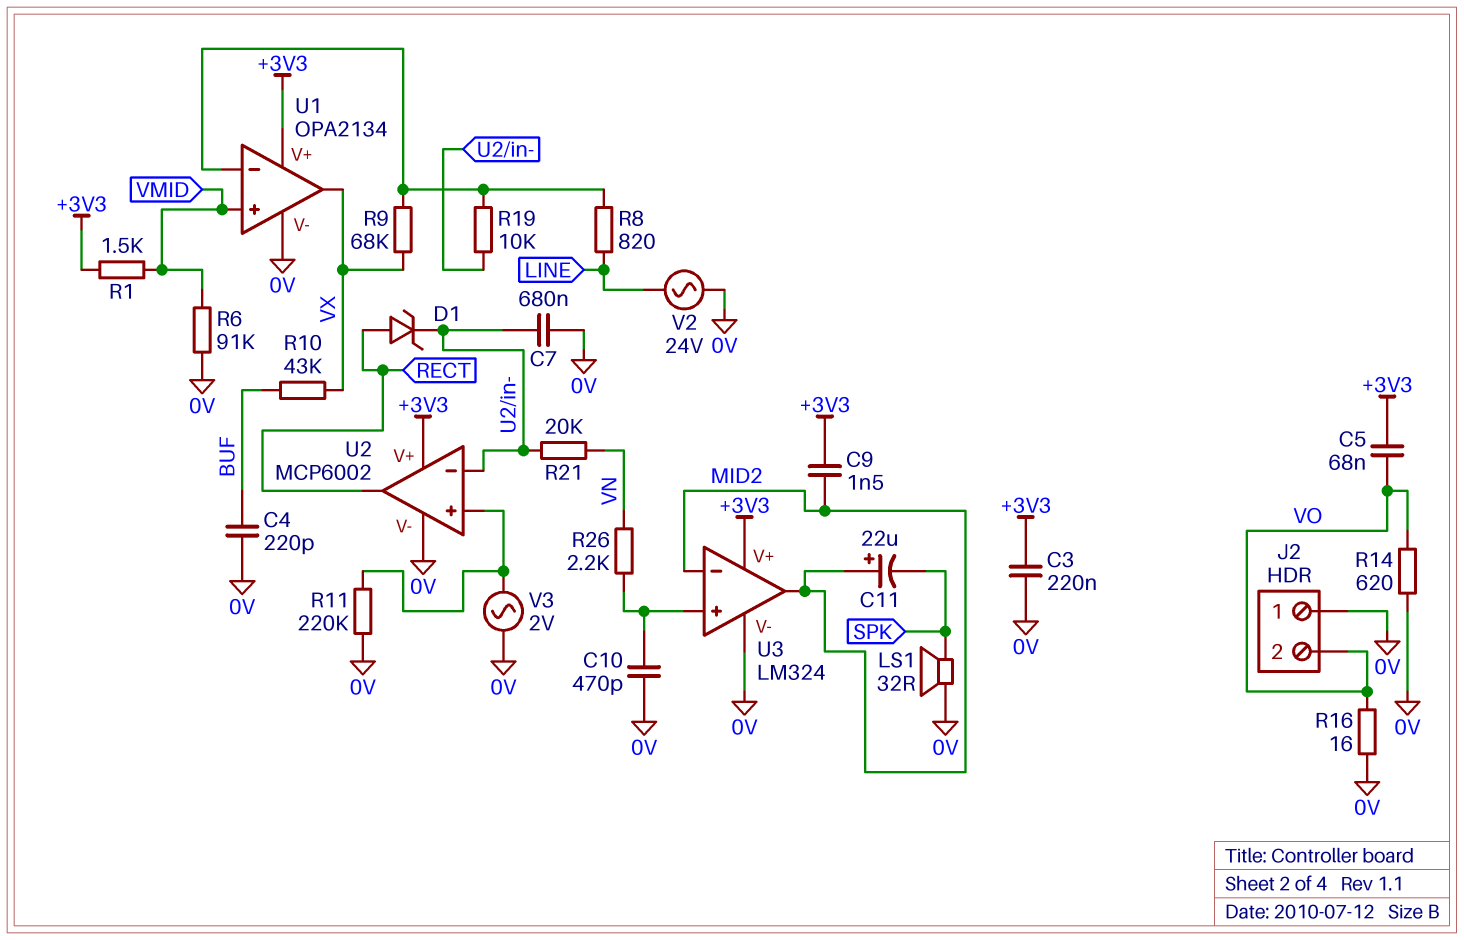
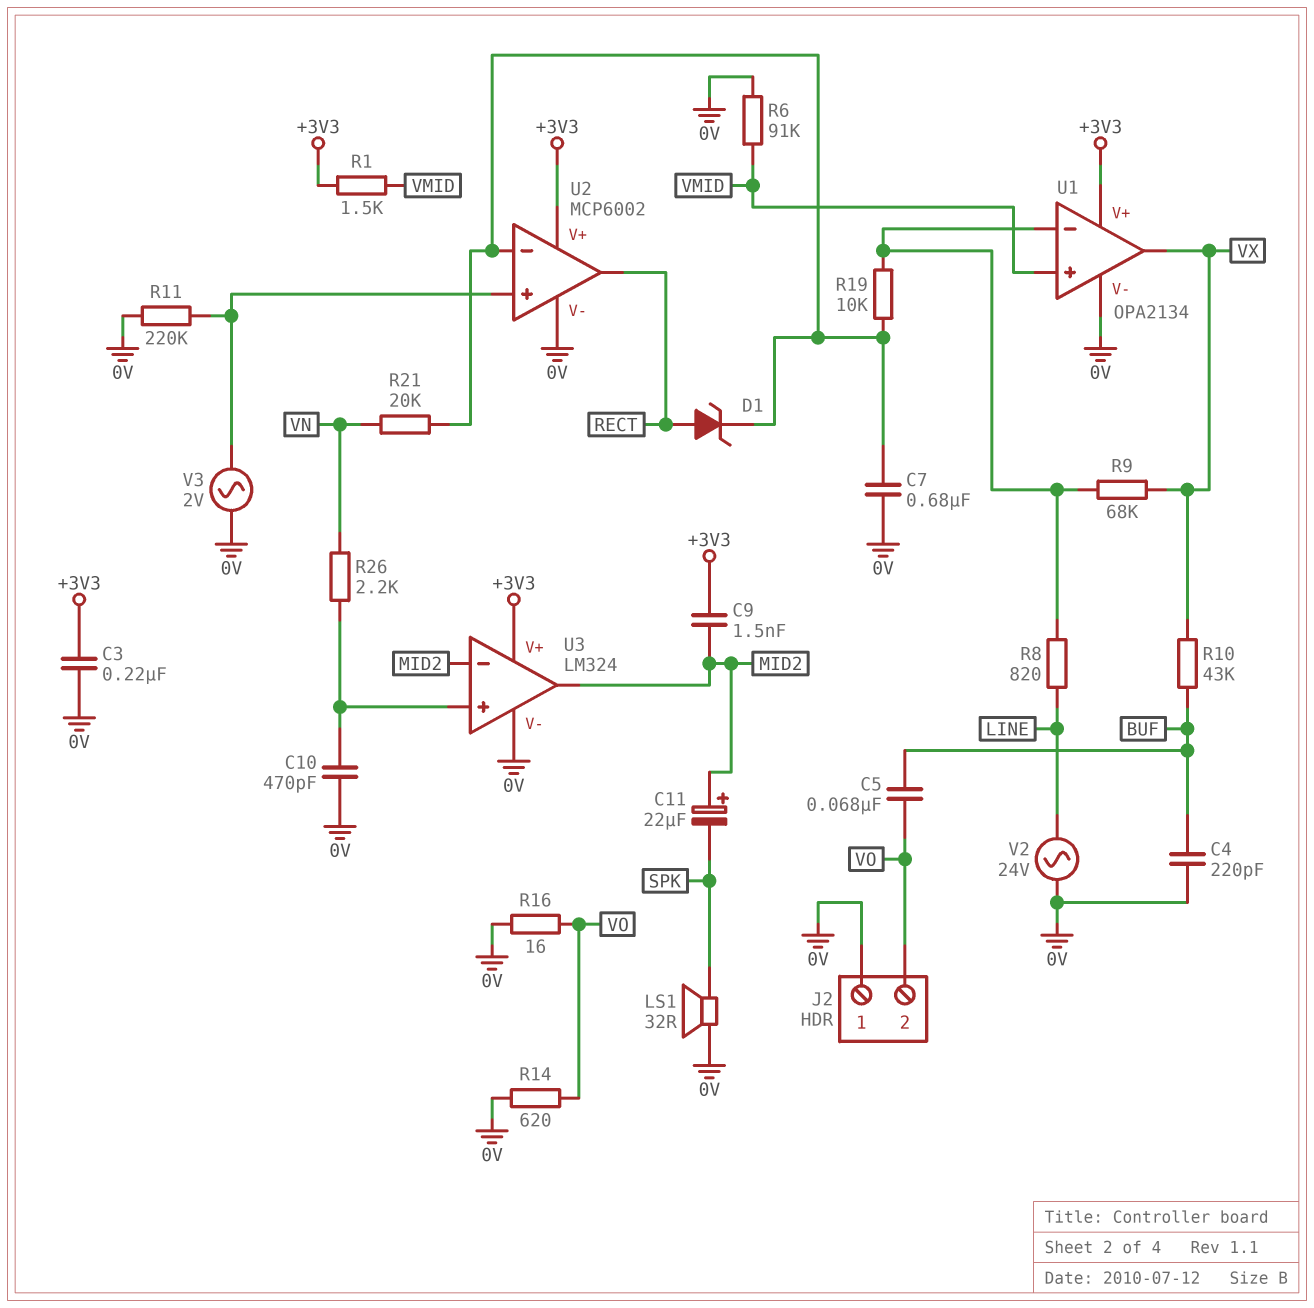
C5: 68nF (+3V3, VO) -> 68nF (BUF, VO)

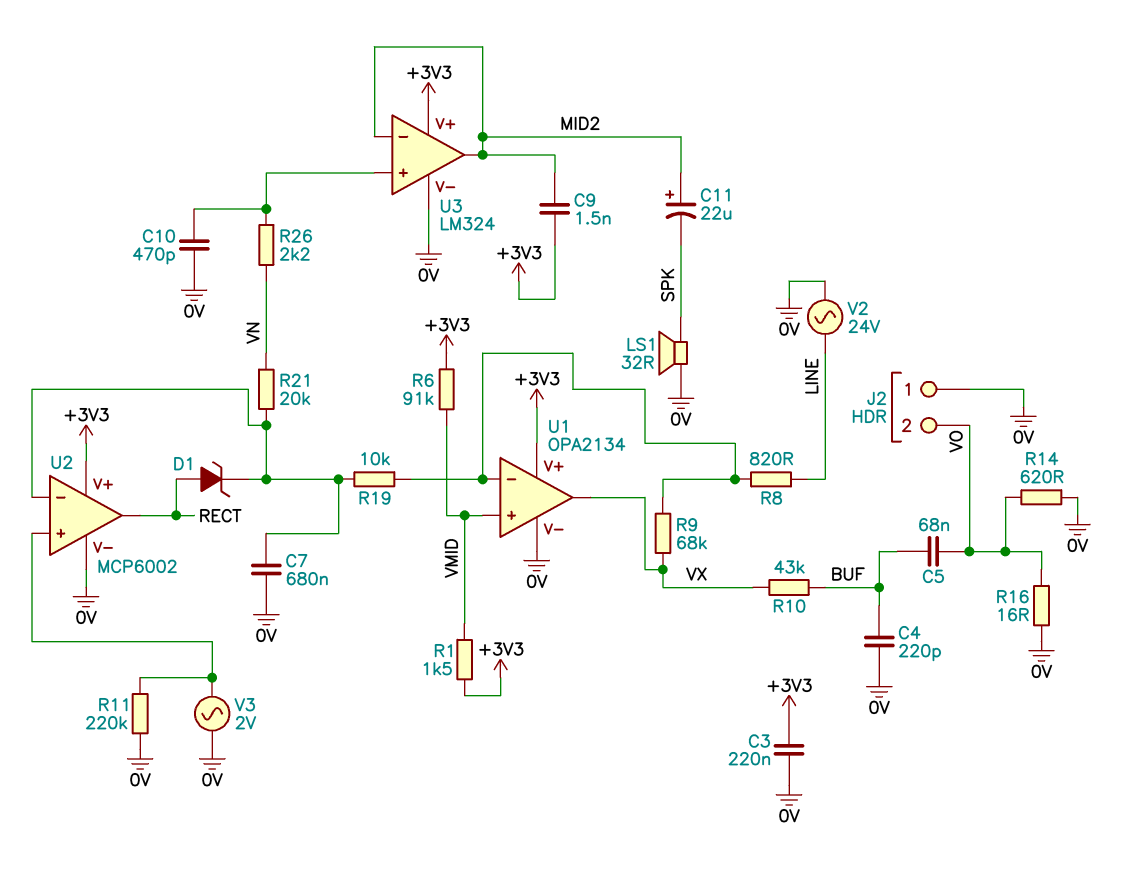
R6: 91k (0V, VMID) -> 91k (+3V3, VMID)

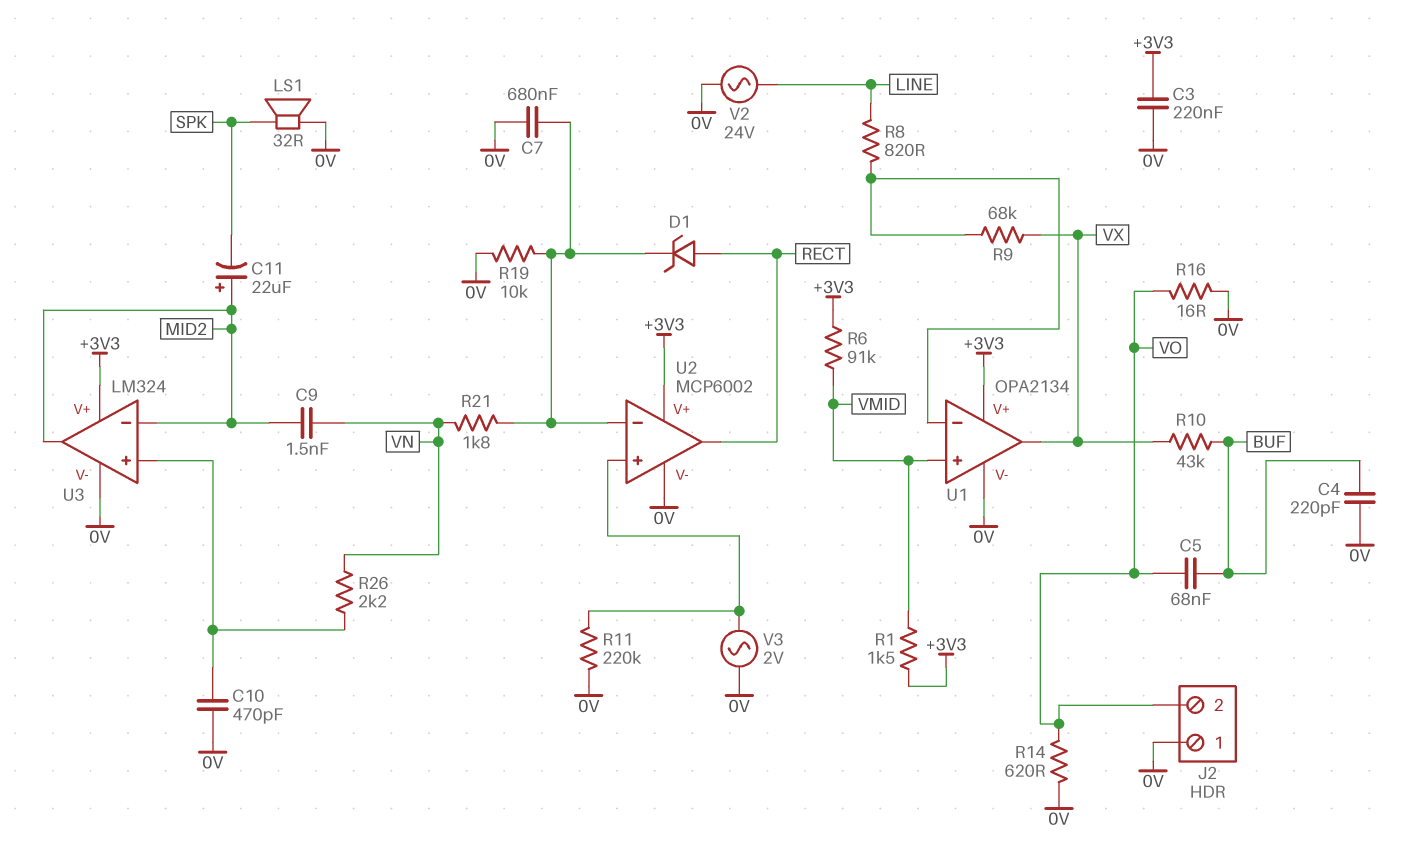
C9: 1.5nF (+3V3, MID2) -> 1.5nF (MID2, VN)
R19: 10k (U1/in-, U2/in-) -> 10k (0V, U2/in-)
R21: 20k (U2/in-, VN) -> 1.8k (U2/in-, VN)

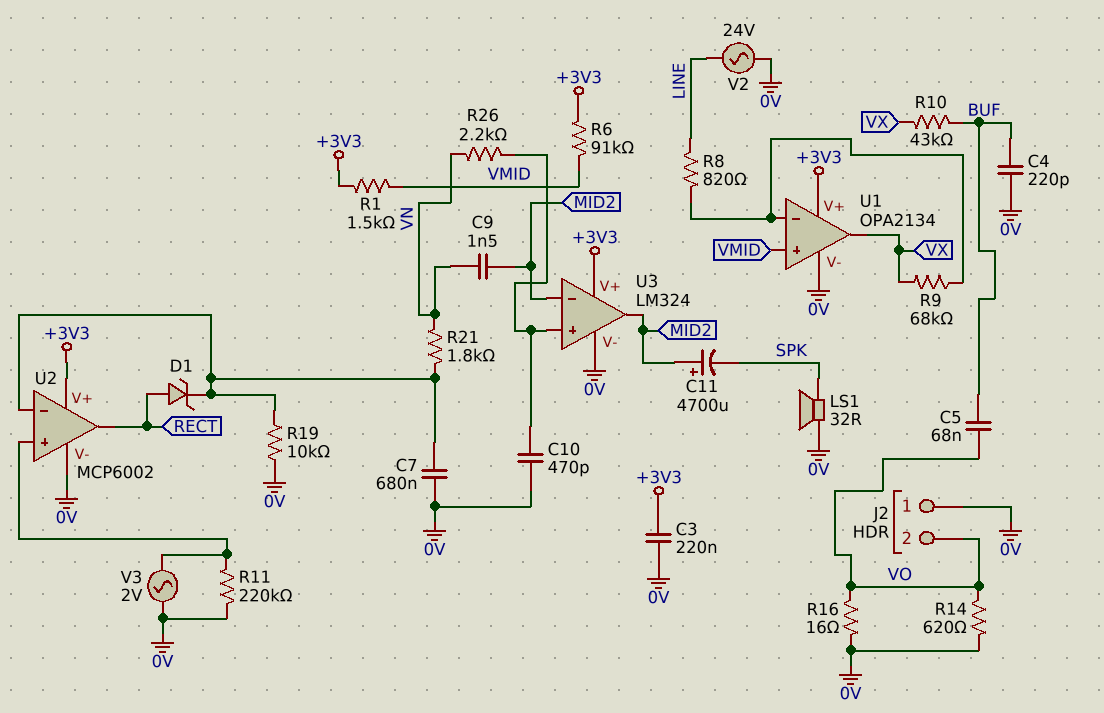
C11: 22uF (plus MID2, minus SPK) -> 4700uF (plus MID2, minus SPK)

